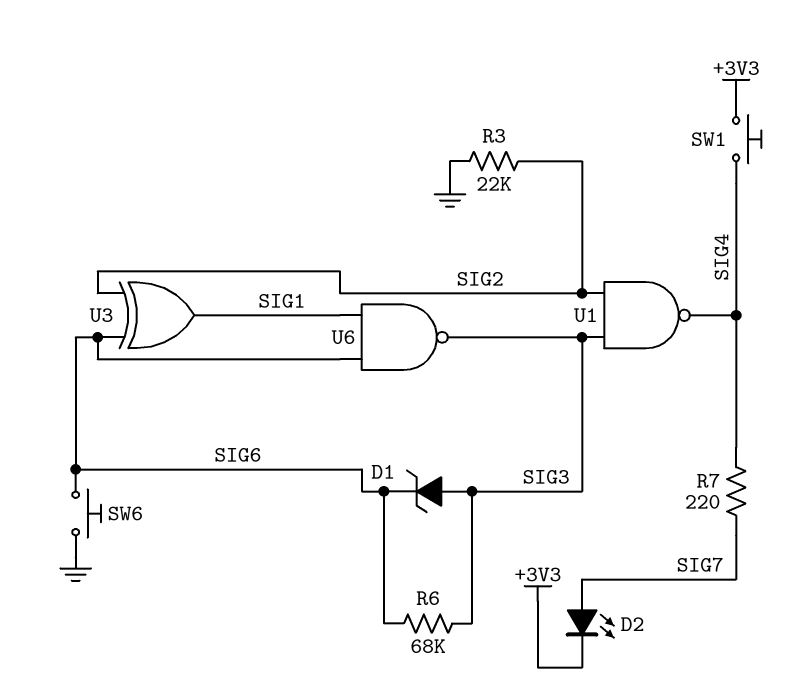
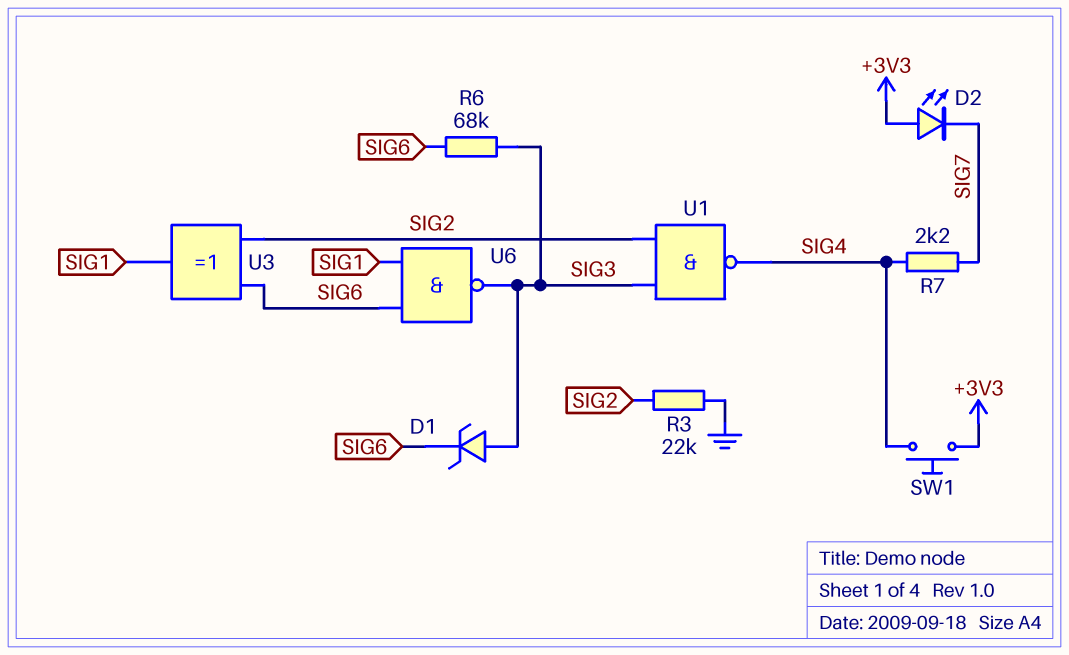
D2: LED (A SIG7, K +3V3) -> LED (A +3V3, K SIG7)
R7: 220 (SIG4, SIG7) -> 2.2k (SIG4, SIG7)
SW6: button (GND, SIG6) -> none

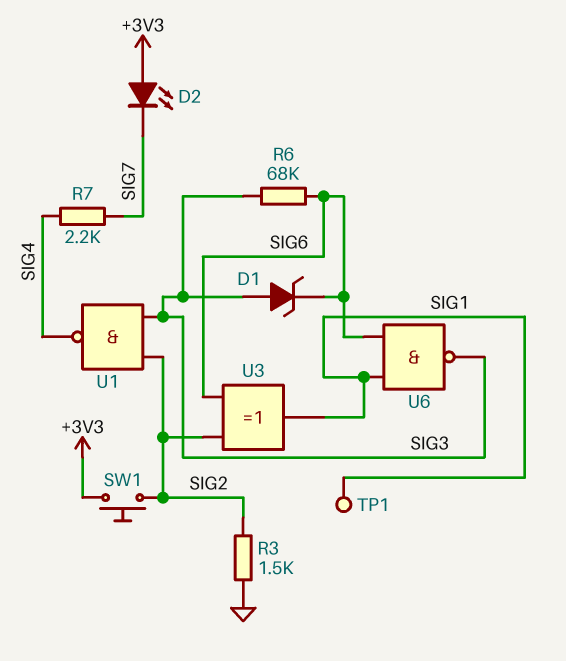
R3: 22k (GND, SIG2) -> 1.5k (GND, SIG2)
SW1: button (+3V3, SIG4) -> button (+3V3, SIG2)
TP1: none -> test point (SIG1)

